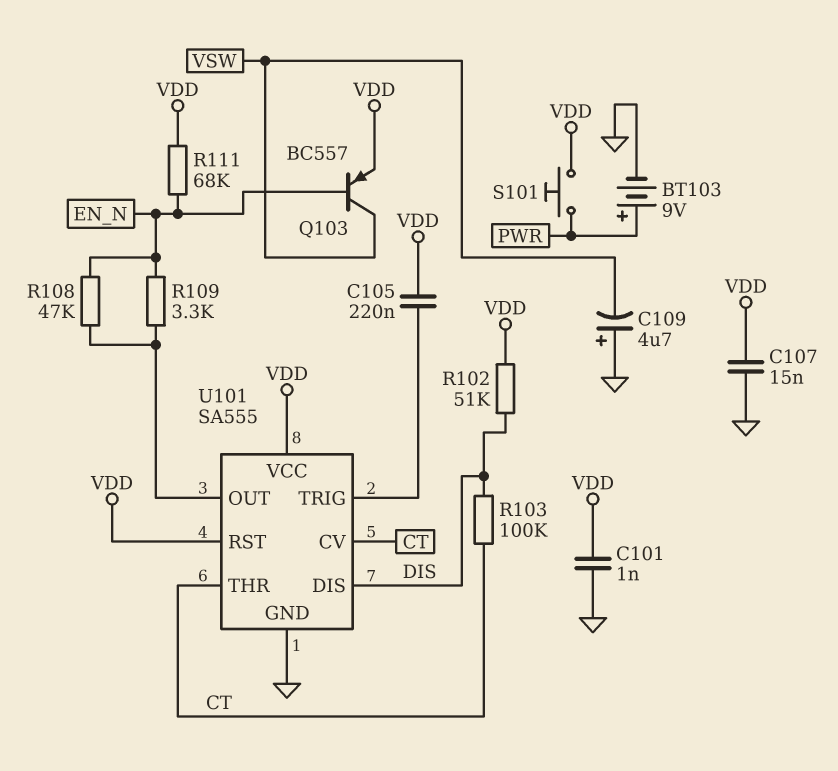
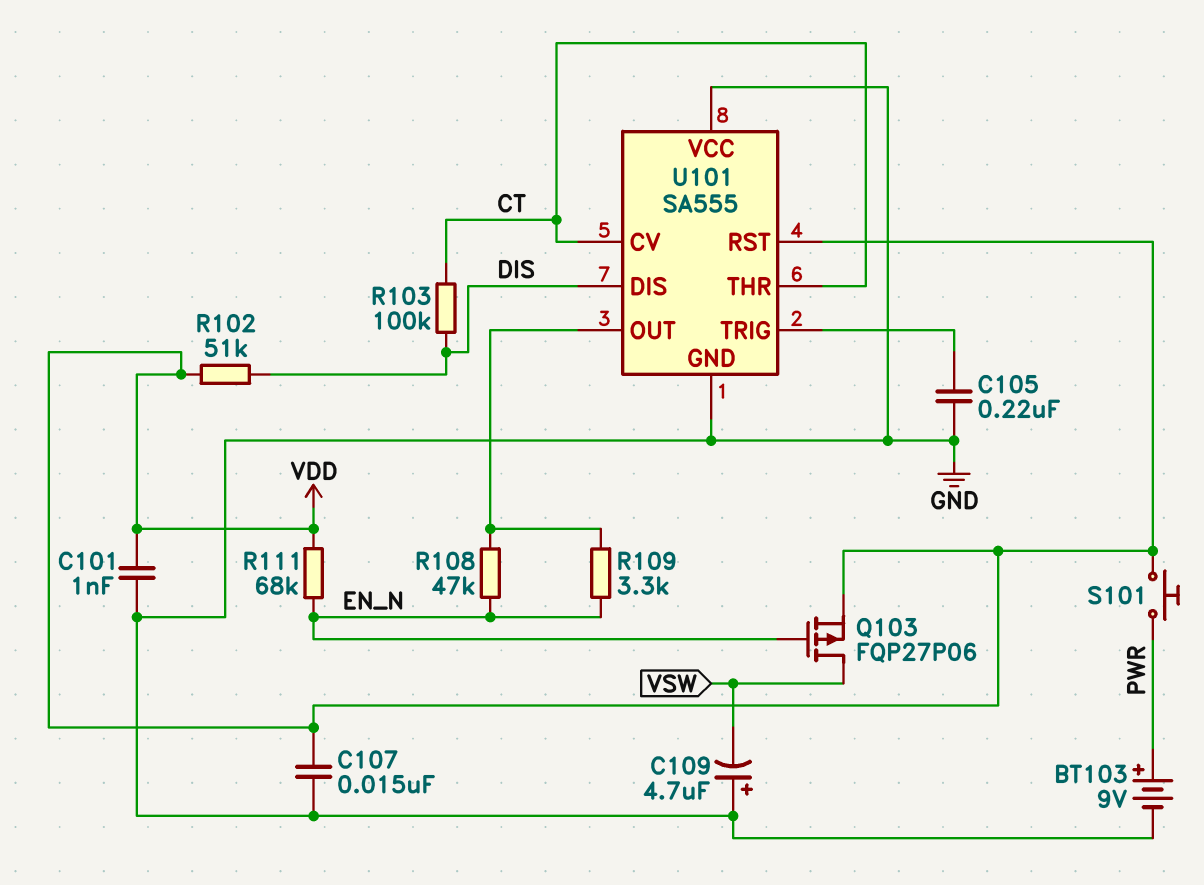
C105: 220nF (U101/TRIG, VDD) -> 220nF (GND, U101/TRIG)
Q103: PNP BC557 (B EN_N, C VSW, E VDD) -> PMOS FQP27P06 (G EN_N, D VSW, S VDD)
U101 pin VCC: VDD -> GND

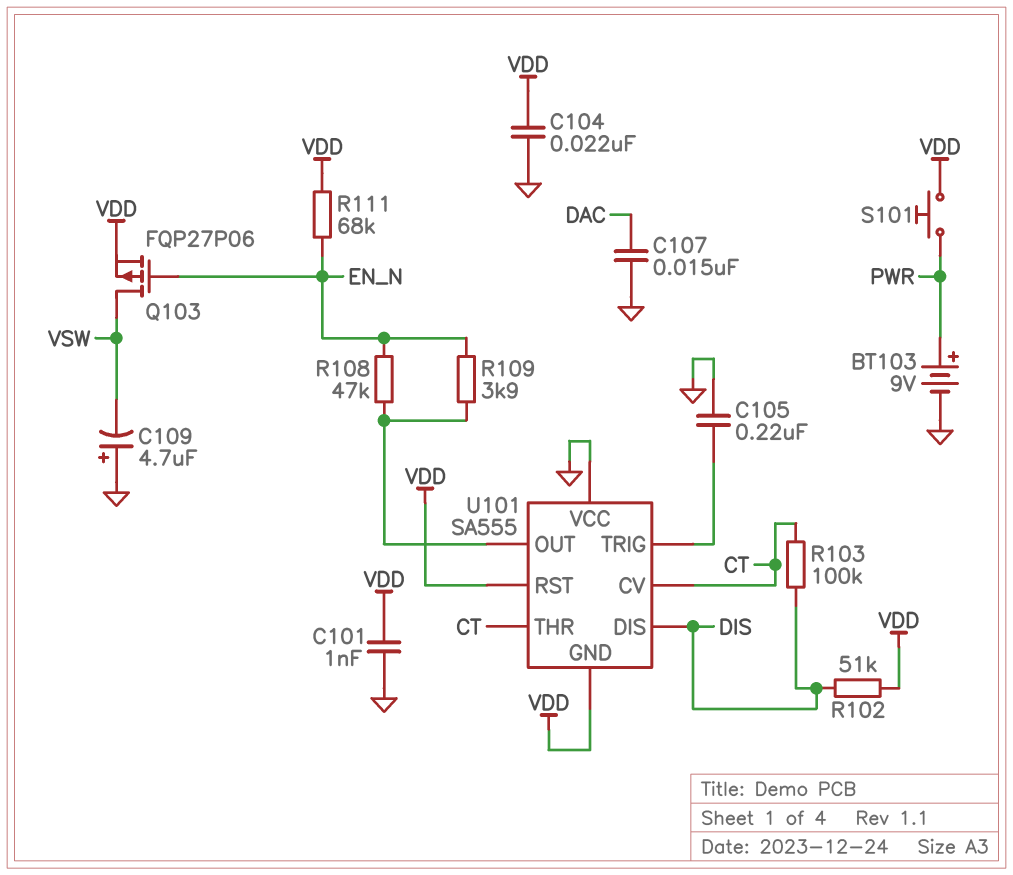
C104: none -> 22nF (GND, VDD)
C107: 15nF (GND, VDD) -> 15nF (DAC, GND)
R109: 3.3k (EN_N, U101/OUT) -> 3.9k (EN_N, U101/OUT)
U101 pin GND: GND -> VDD

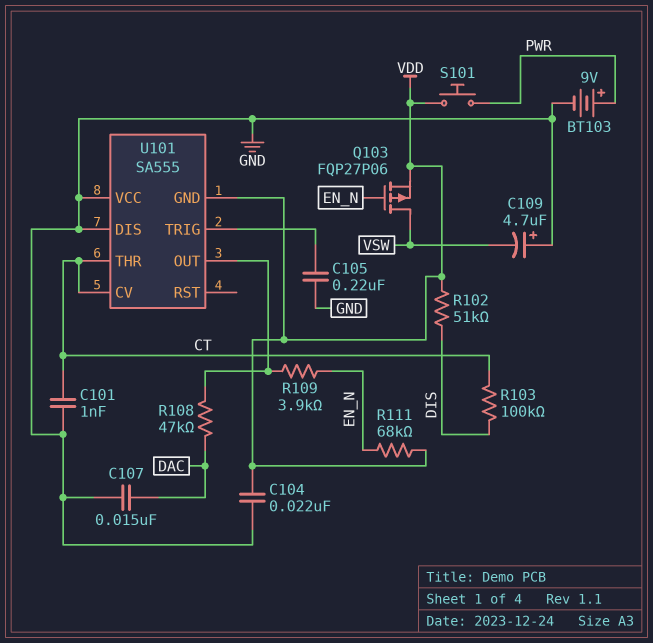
C101: 1nF (GND, VDD) -> 1nF (CT, GND)
R108: 47k (EN_N, U101/OUT) -> 47k (DAC, U101/OUT)
U101 pin DIS: DIS -> GND
U101 pin RST: VDD -> none

